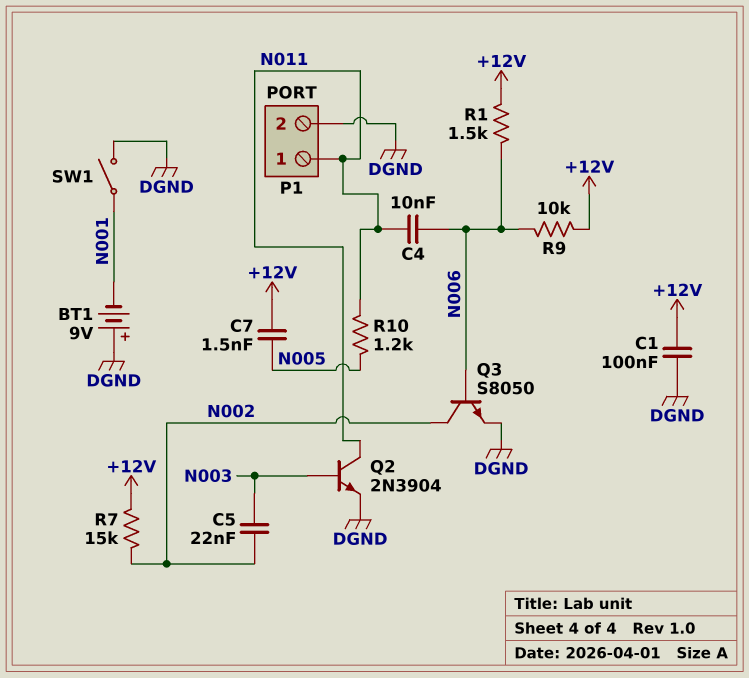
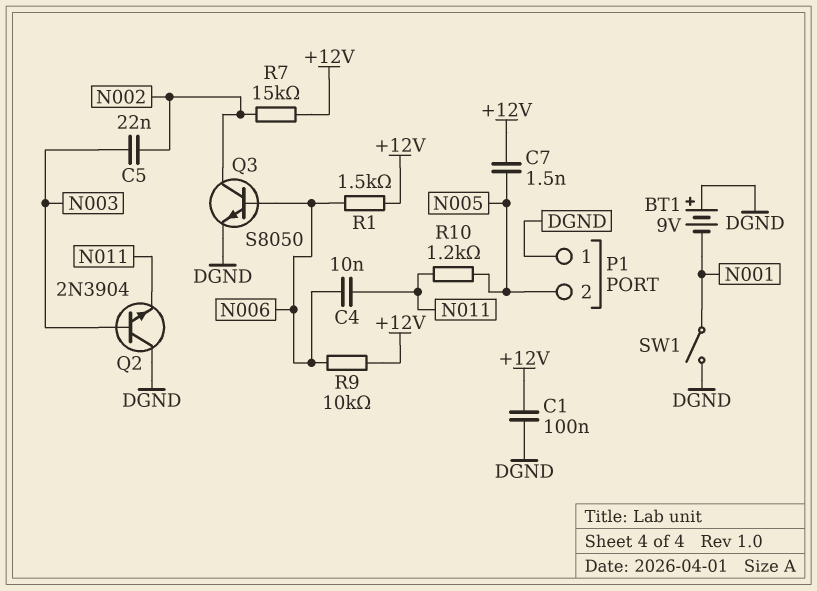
P1 pin 1: N011 -> DGND
P1 pin 2: DGND -> N005
Q2: NPN 2N3904 (B N003, C N011, E DGND) -> NPN 2N3904 (B N003, C DGND, E N011)

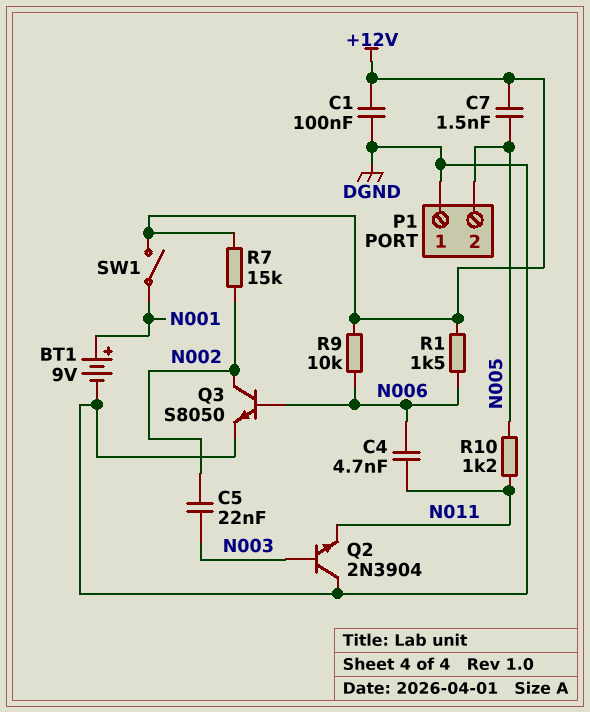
BT1: 9V (plus DGND, minus N001) -> 9V (plus N001, minus DGND)
C4: 10nF (N006, N011) -> 4.7nF (N006, N011)
SW1: switch (DGND, N001) -> switch (+12V, N001)

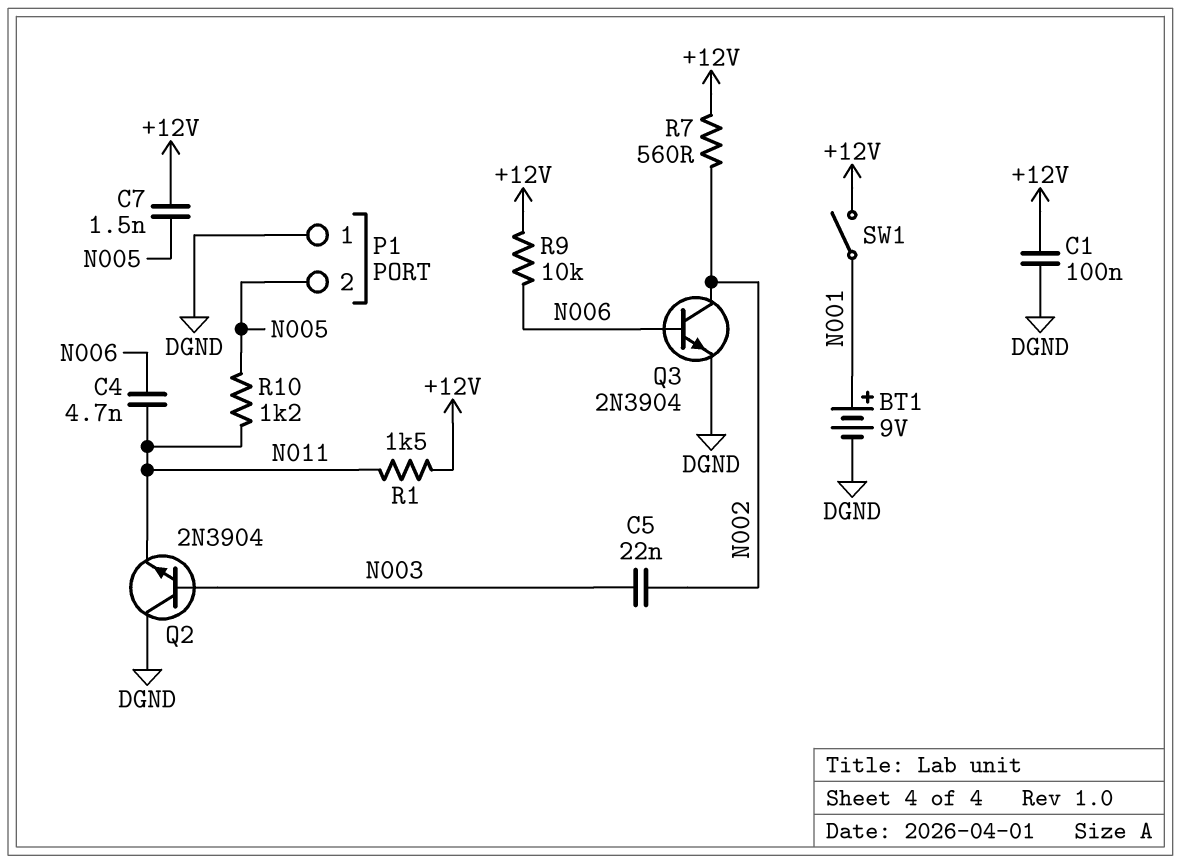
Q3: NPN S8050 (B N006, C N002, E DGND) -> NPN 2N3904 (B N006, C N002, E DGND)
R1: 1.5k (+12V, N006) -> 1.5k (+12V, N011)
R7: 15k (+12V, N002) -> 560 (+12V, N002)

